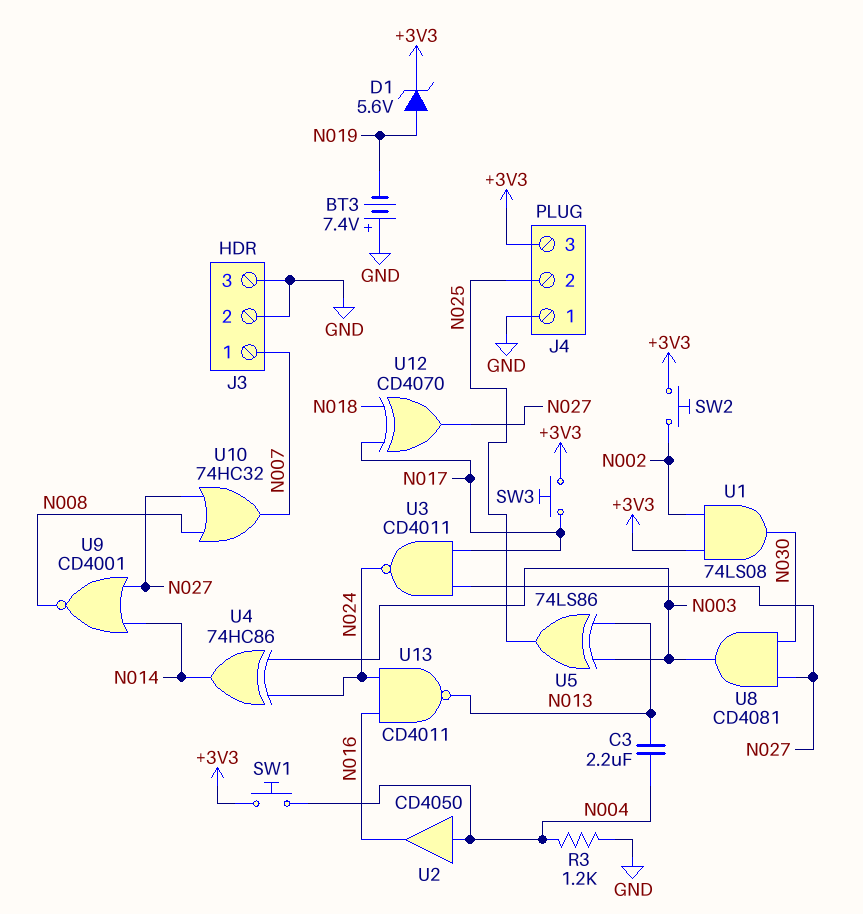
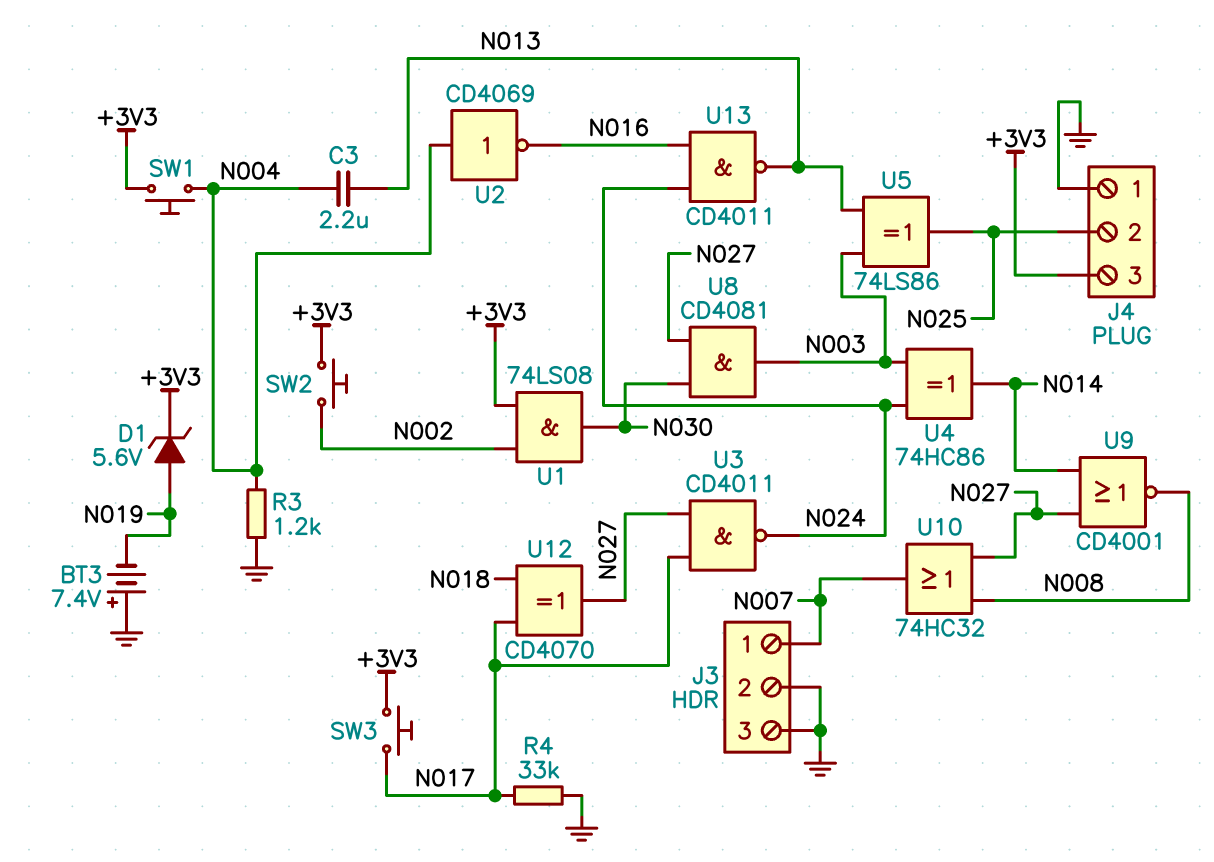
R4: none -> 33k (GND, N017)
U2: buffer CD4050 (in N004, out N016) -> NOT CD4069 (in N004, out N016)

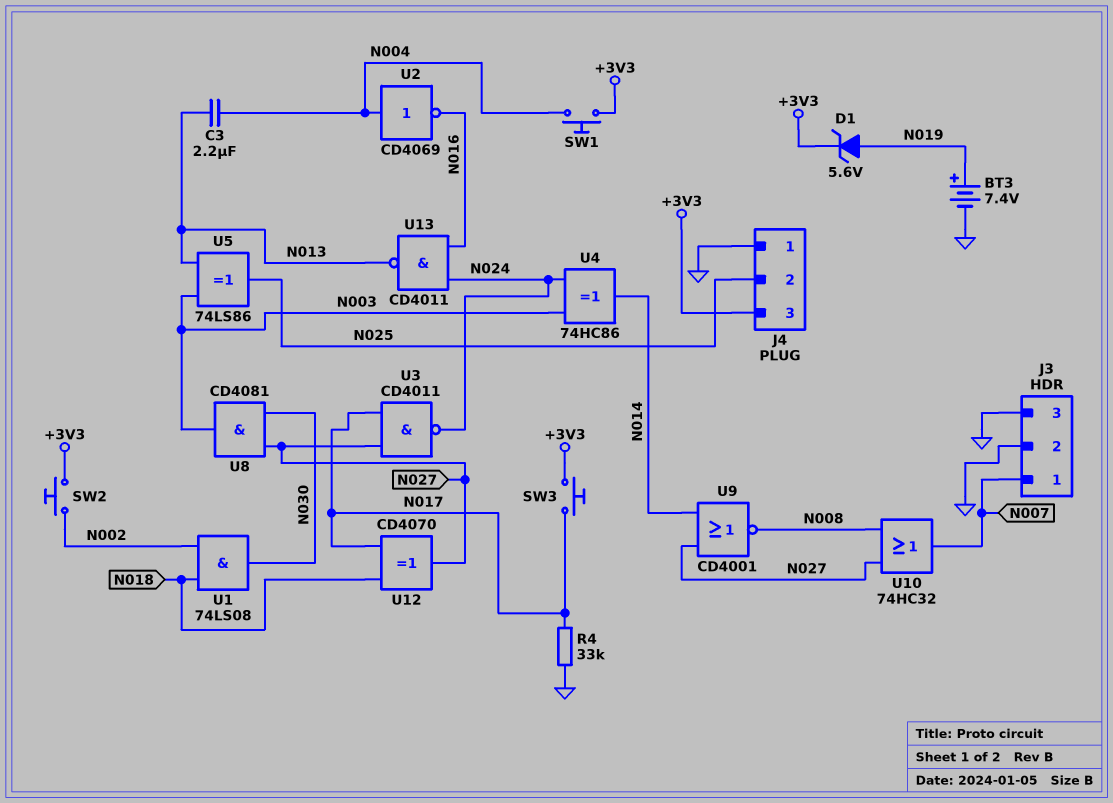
BT3: 7.4V (plus GND, minus N019) -> 7.4V (plus N019, minus GND)
R3: 1.2k (GND, N004) -> none
U1: AND 74LS08 (in +3V3, in N002, out N030) -> AND 74LS08 (in N002, in N018, out N030)

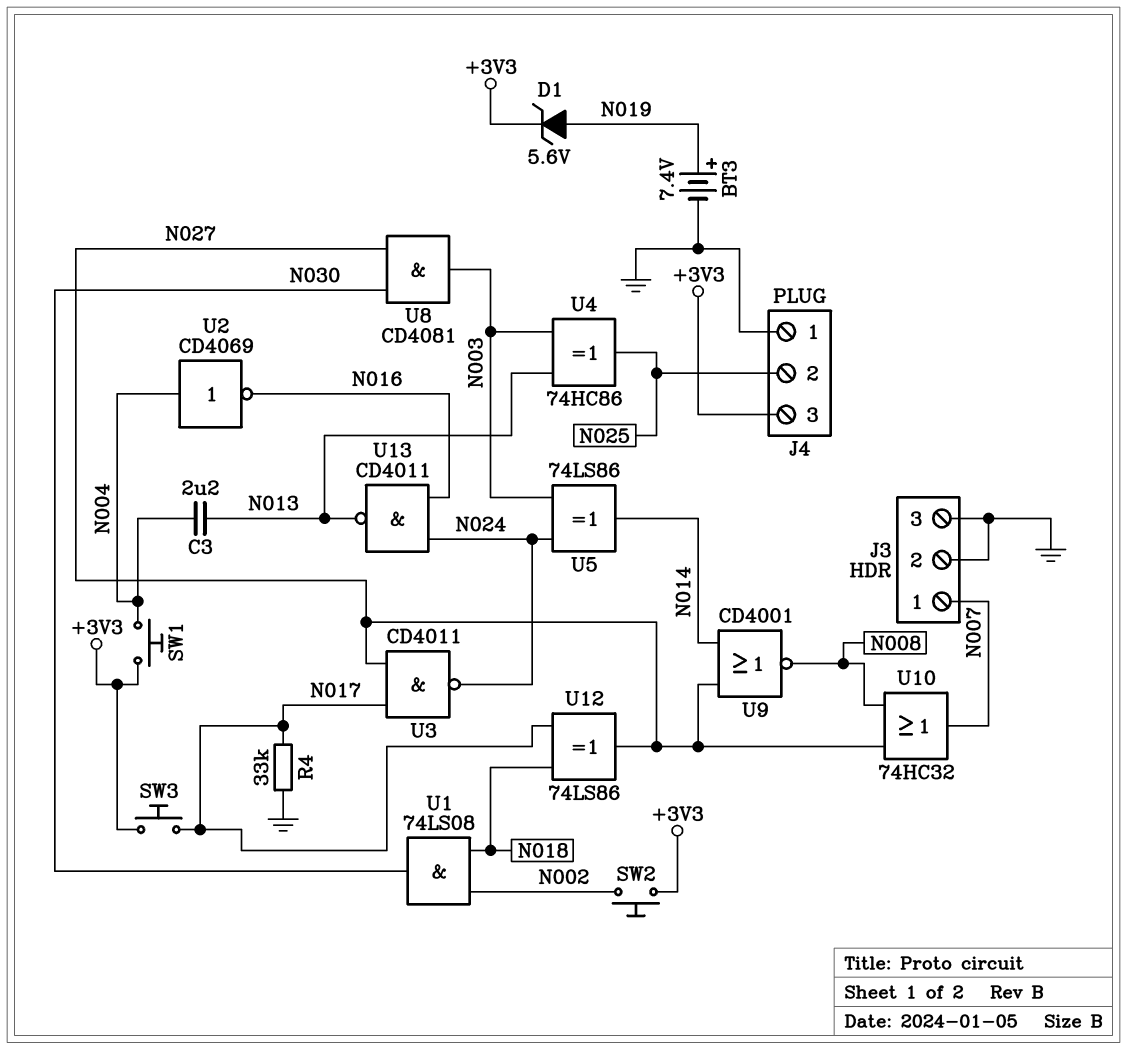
U4: XOR 74HC86 (in N003, in N024, out N014) -> XOR 74HC86 (in N003, in N013, out N025)
U5: XOR 74LS86 (in N003, in N013, out N025) -> XOR 74LS86 (in N003, in N024, out N014)
U12: XOR CD4070 (in N017, in N018, out N027) -> XOR 74LS86 (in N017, in N018, out N027)

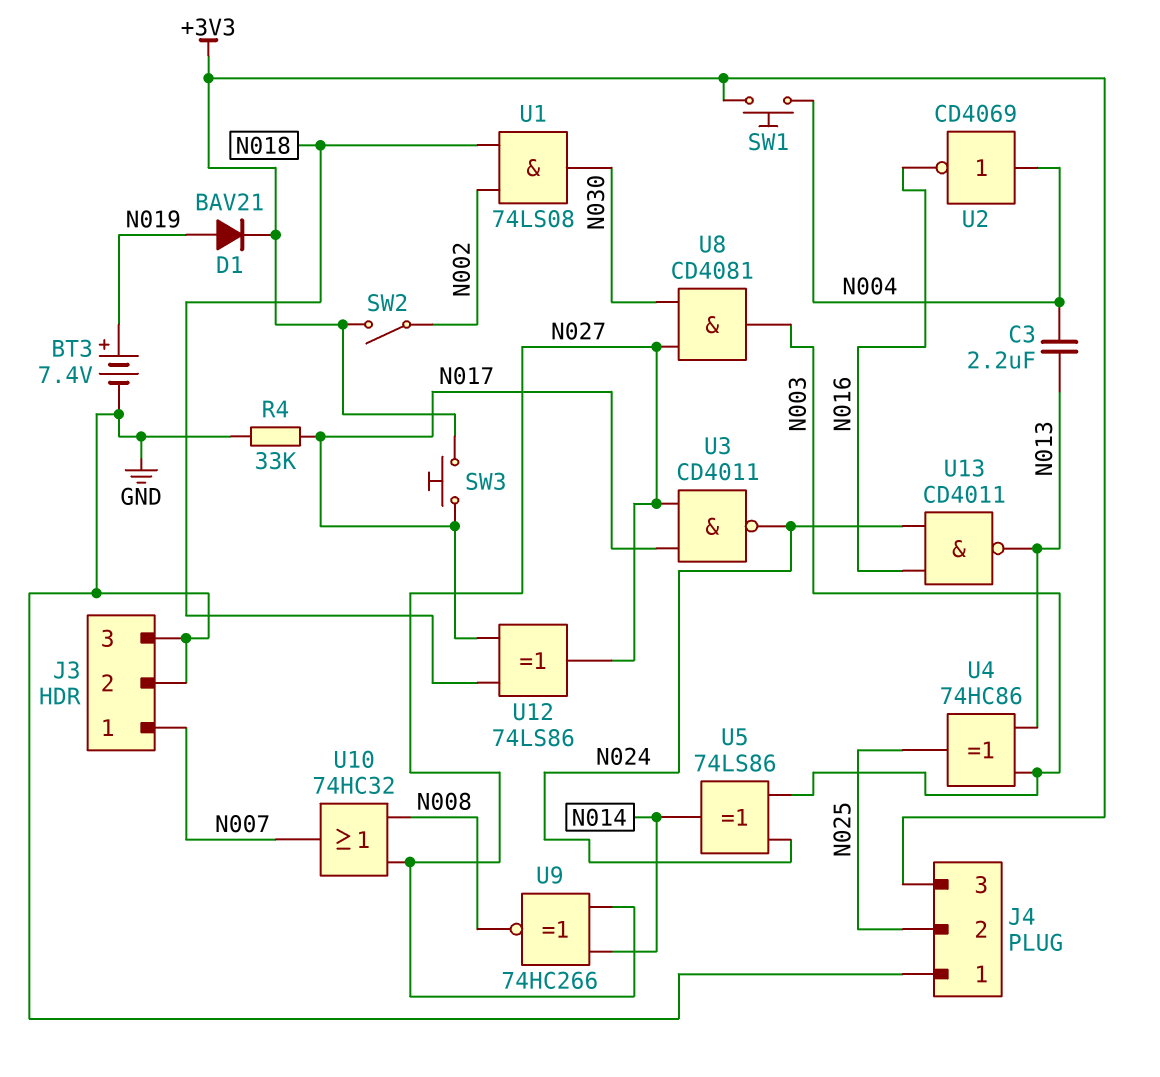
D1: zener 5.6V (A N019, K +3V3) -> diode BAV21 (A N019, K +3V3)
SW2: button (+3V3, N002) -> switch (+3V3, N002)
U9: NOR CD4001 (in N014, in N027, out N008) -> XNOR 74HC266 (in N014, in N027, out N008)

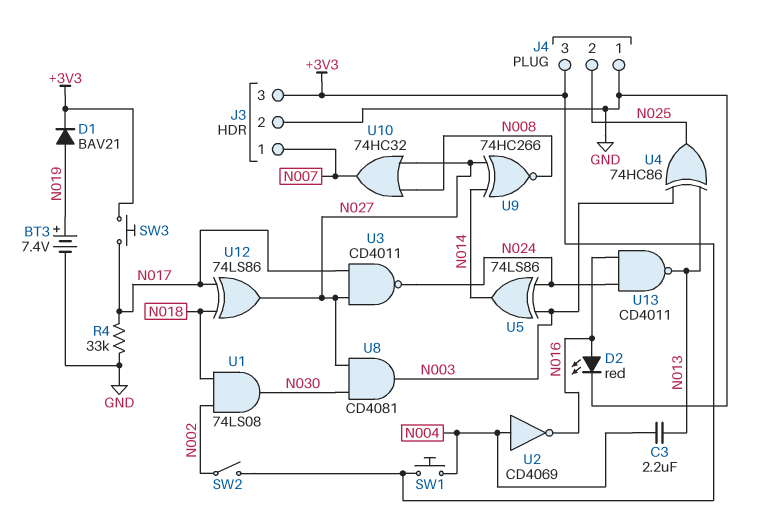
D2: none -> LED red (A N016, K GND)
J3 pin 3: GND -> +3V3

